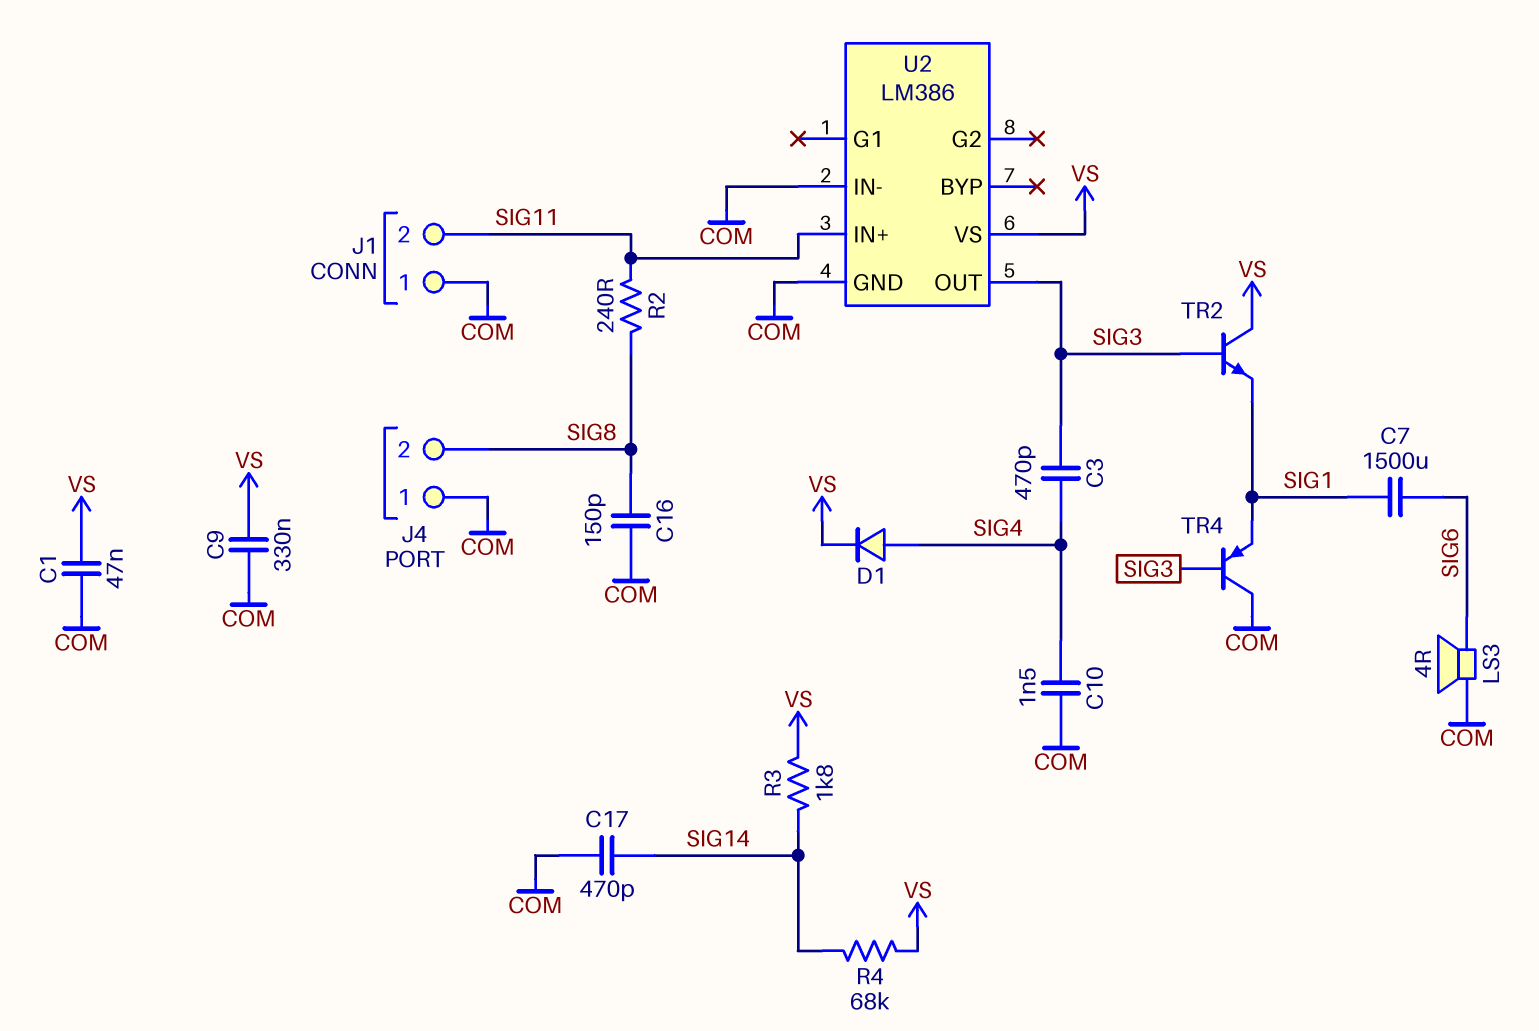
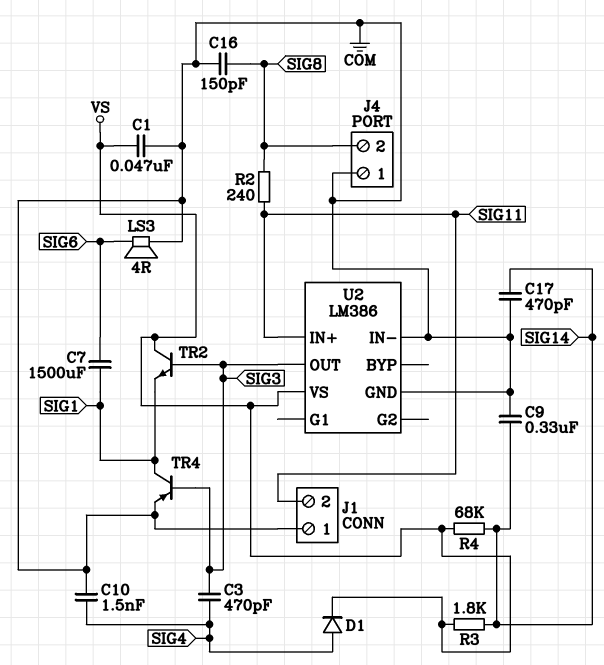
C9: 330nF (COM, VS) -> 330nF (COM, SIG14)
TR4: PNP (B SIG3, C COM, E SIG1) -> PNP (B SIG3, C SIG1, E COM)

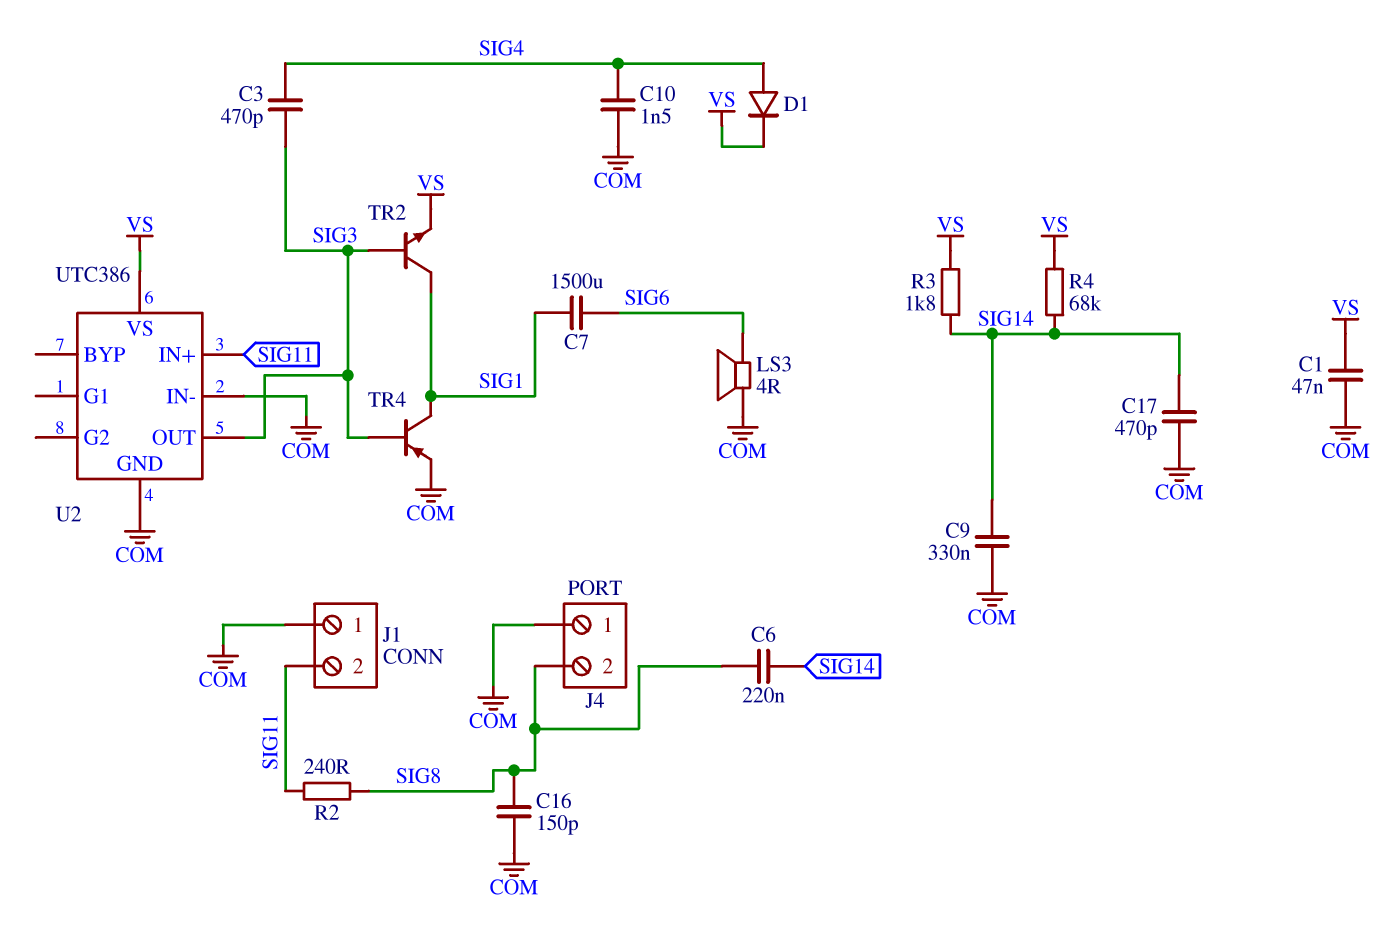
C6: none -> 220nF (SIG8, SIG14)
TR2: NPN (B SIG3, C VS, E SIG1) -> NPN (B SIG3, C SIG1, E VS)
U2: LM386 -> UTC386

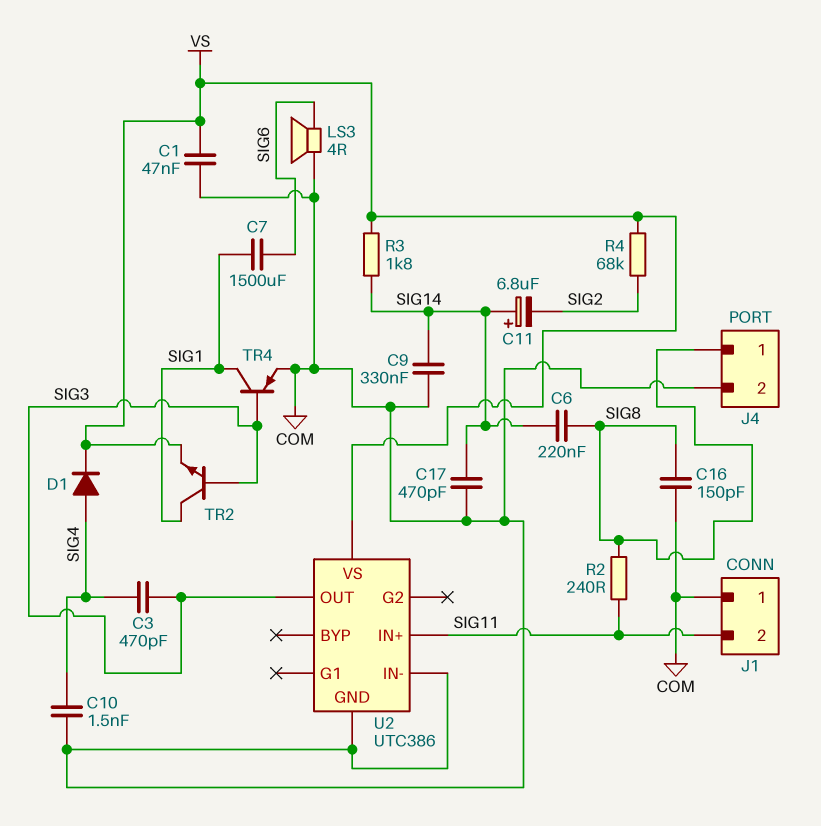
C11: none -> 6.8uF (plus SIG14, minus SIG2)
J4 pin 1: COM -> SIG8
J4 pin 2: SIG8 -> COM
R4: 68k (SIG14, VS) -> 68k (SIG2, VS)

